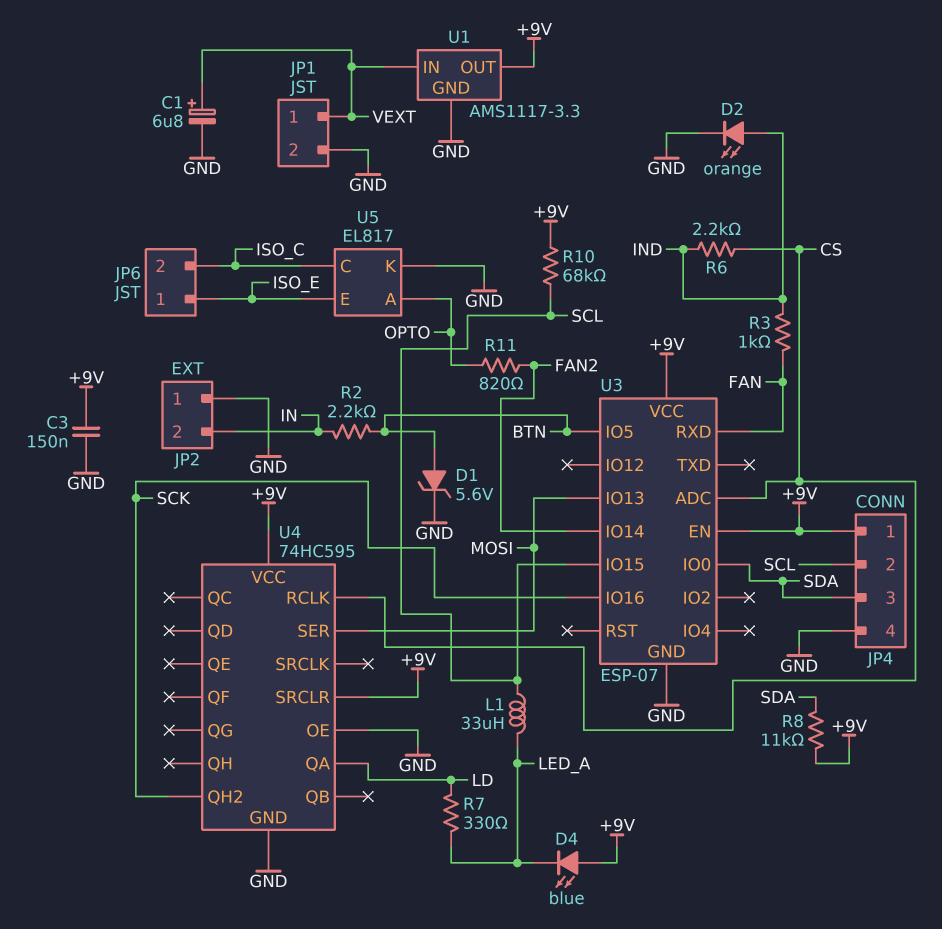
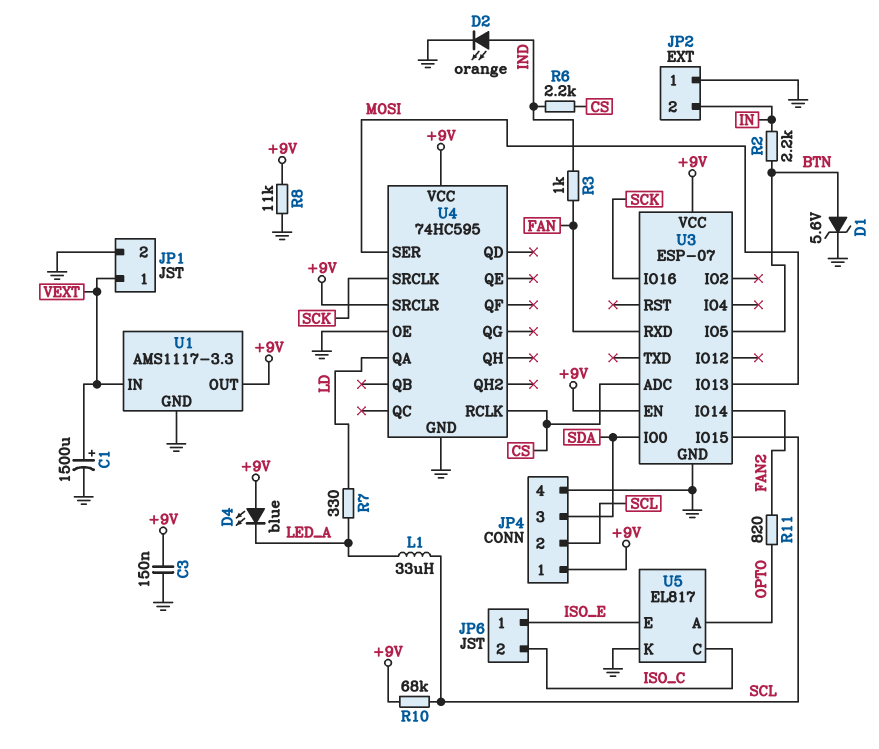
C1: 6.8uF (plus VEXT, minus GND) -> 1500uF (plus VEXT, minus GND)
R8: 11k (+9V, SDA) -> 11k (+9V, GND)
U4 pin QH2: SCK -> none
U4 pin SRCLK: none -> SCK

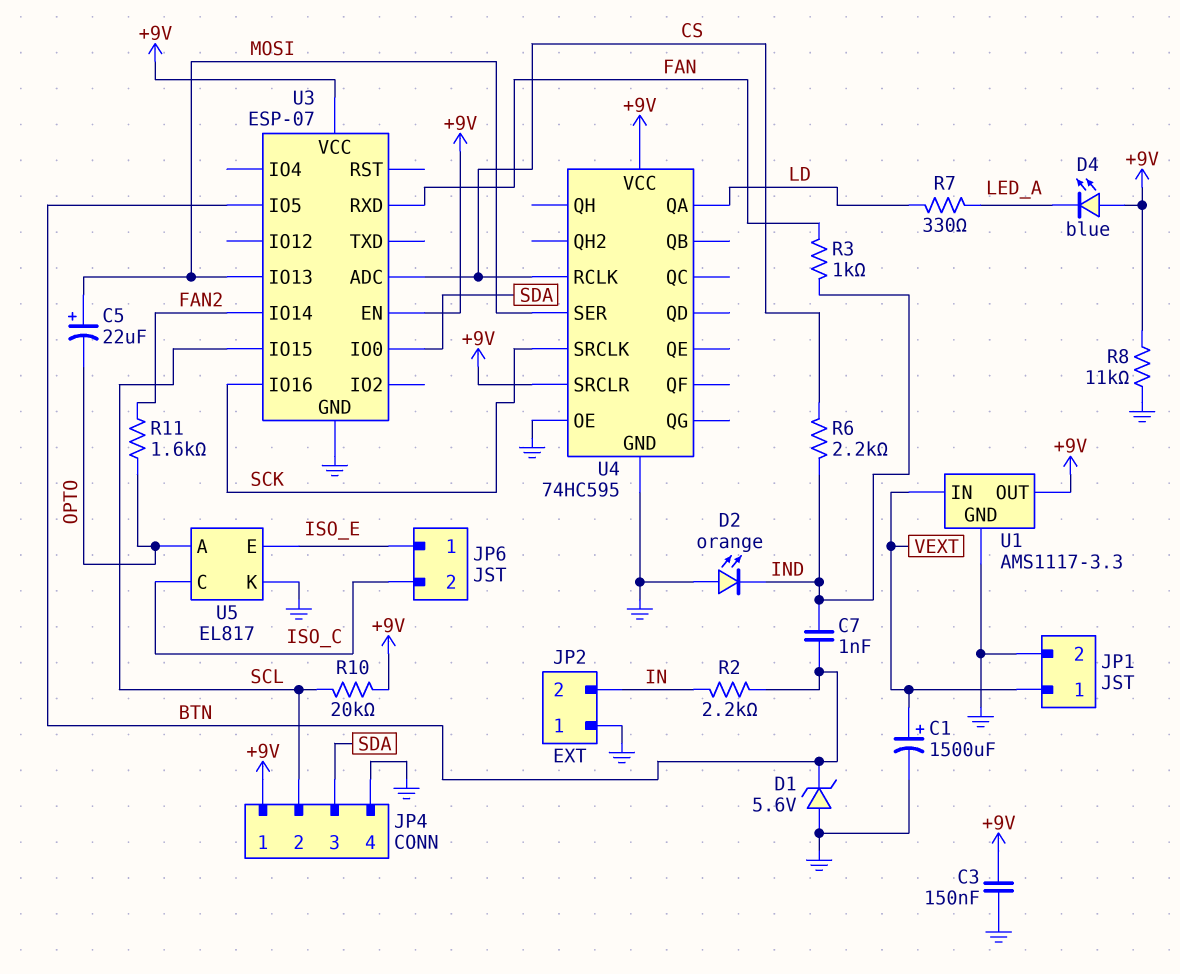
C5: none -> 22uF (plus MOSI, minus OPTO)
C7: none -> 1nF (BTN, IND)
D1: zener 5.6V (A BTN, K GND) -> zener 5.6V (A GND, K BTN)
D2: LED orange (A IND, K GND) -> LED orange (A GND, K IND)
L1: 33uH (LED_A, SCL) -> none
R10: 68k (+9V, SCL) -> 20k (+9V, SCL)
R11: 820 (FAN2, OPTO) -> 1.6k (FAN2, OPTO)

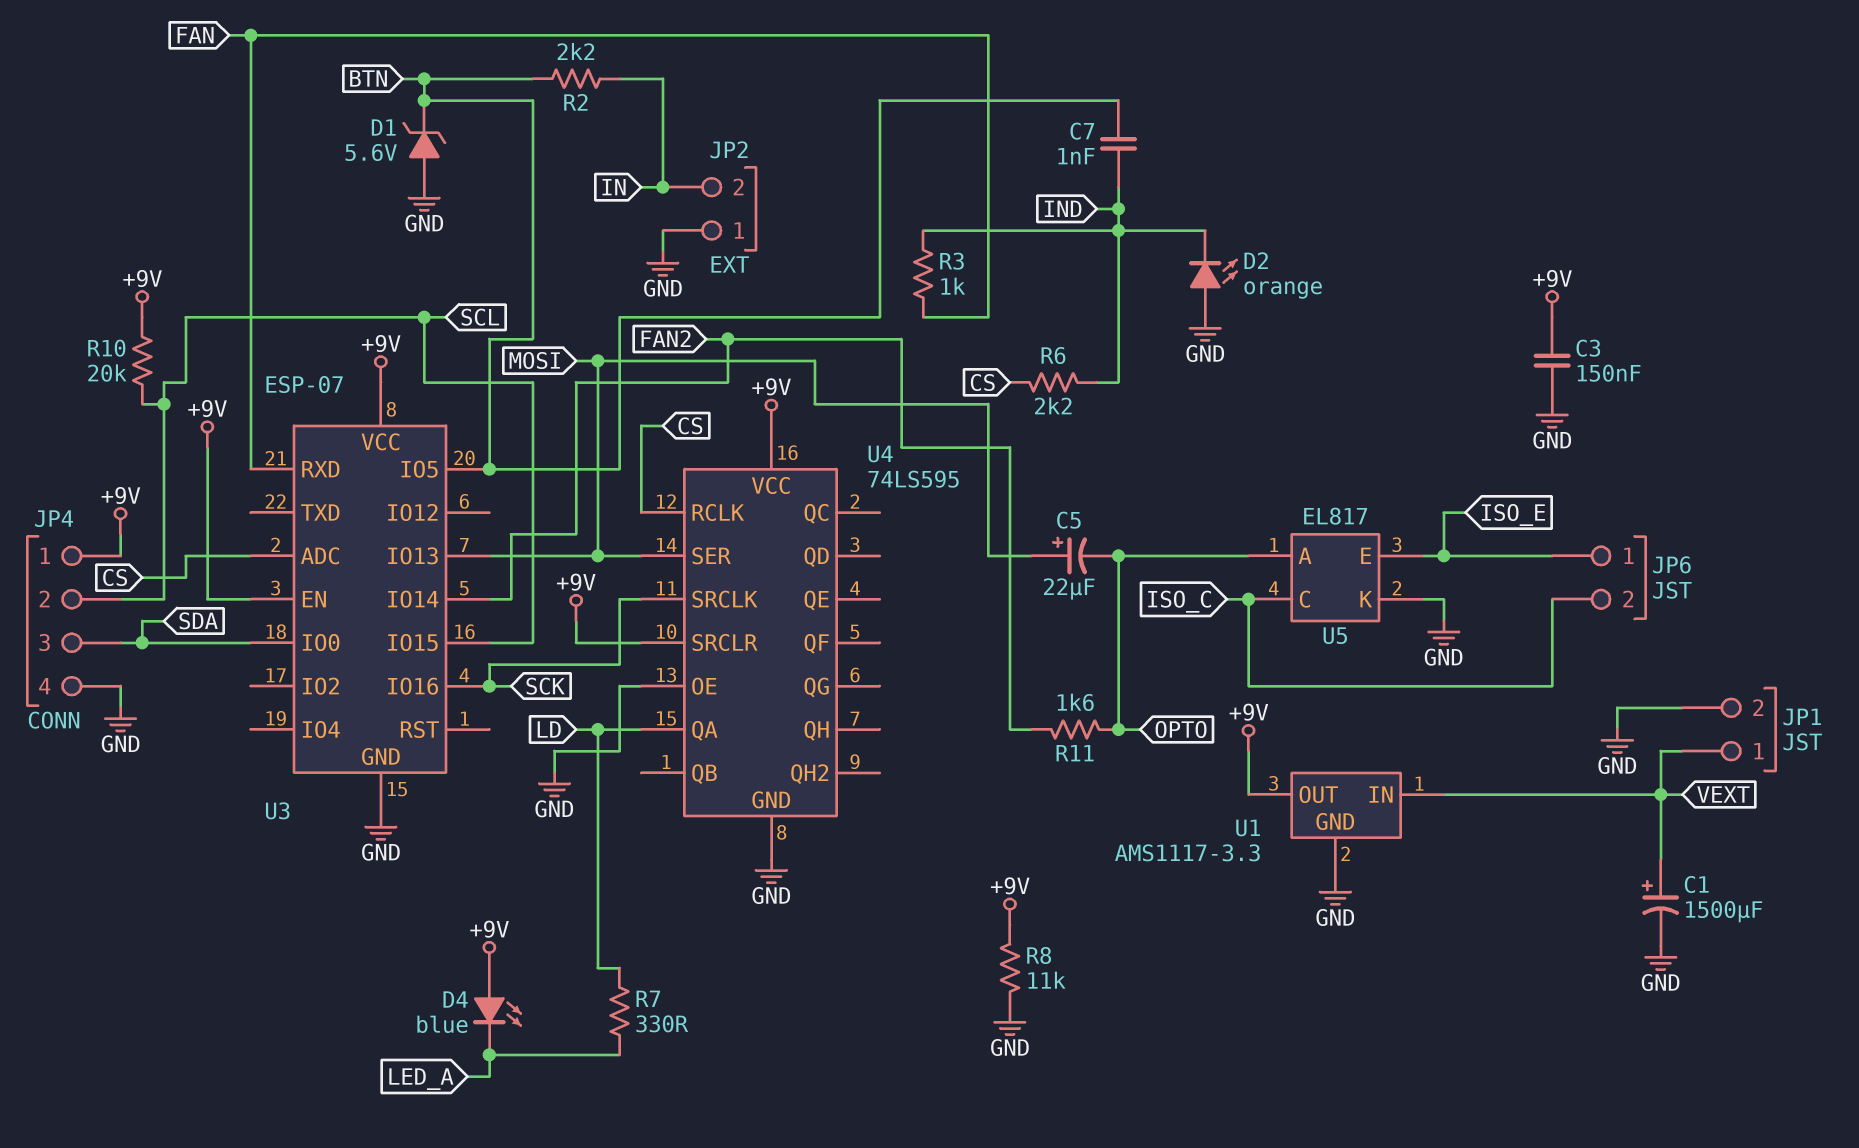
U4: 74HC595 -> 74LS595

